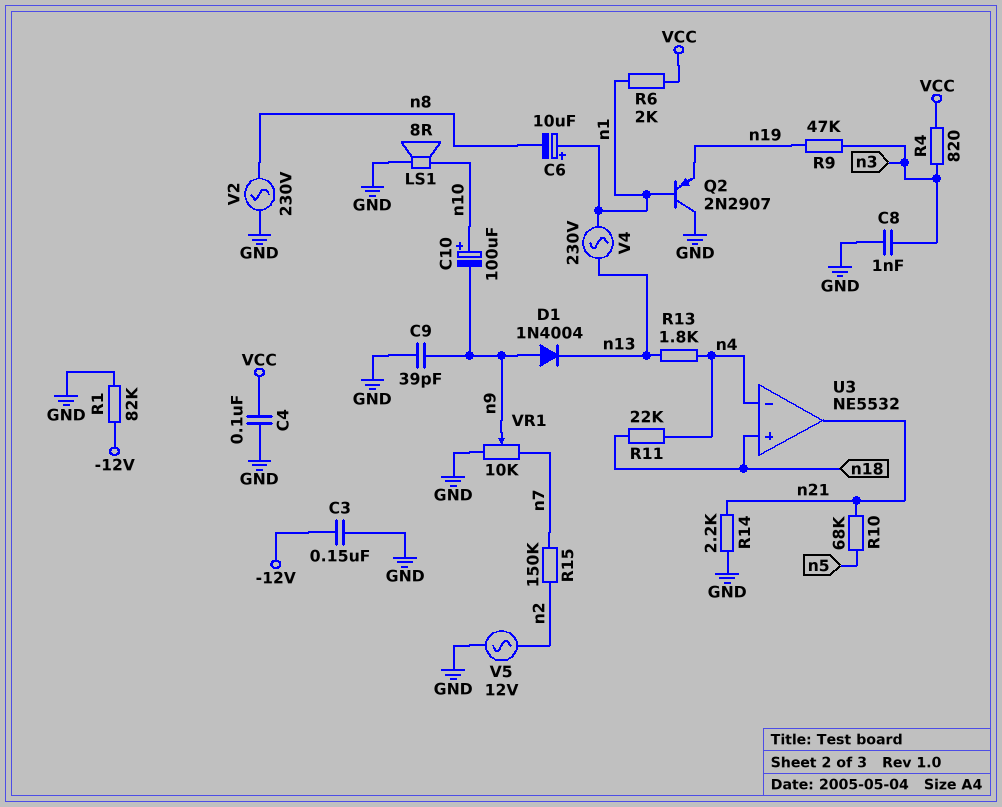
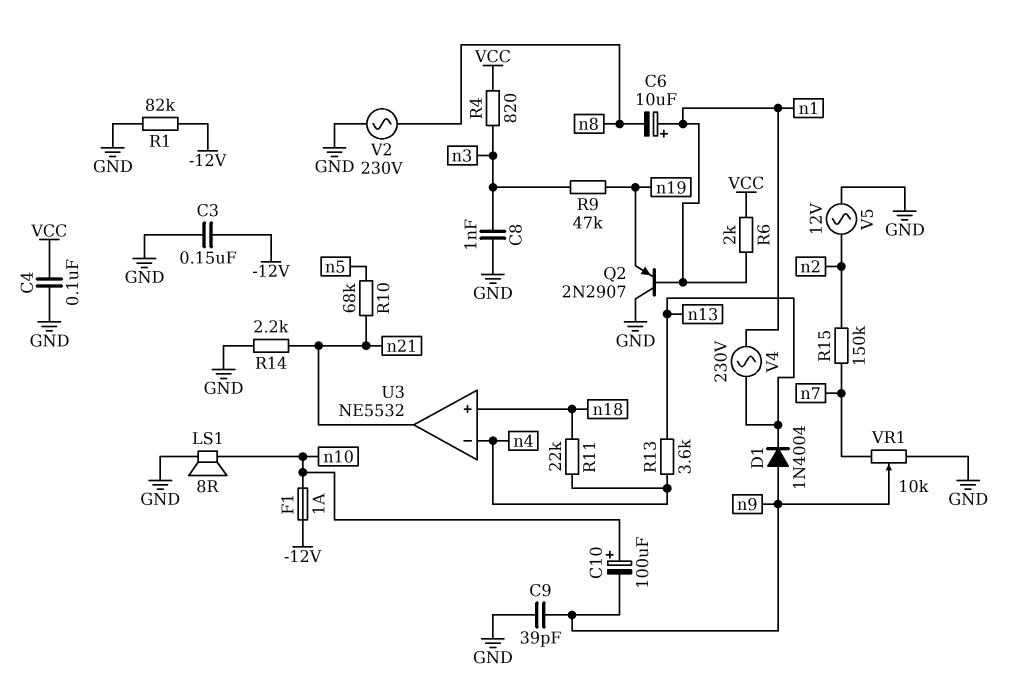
F1: none -> 1A (-12V, n10)
R13: 1.8k (n4, n13) -> 3.6k (n4, n13)

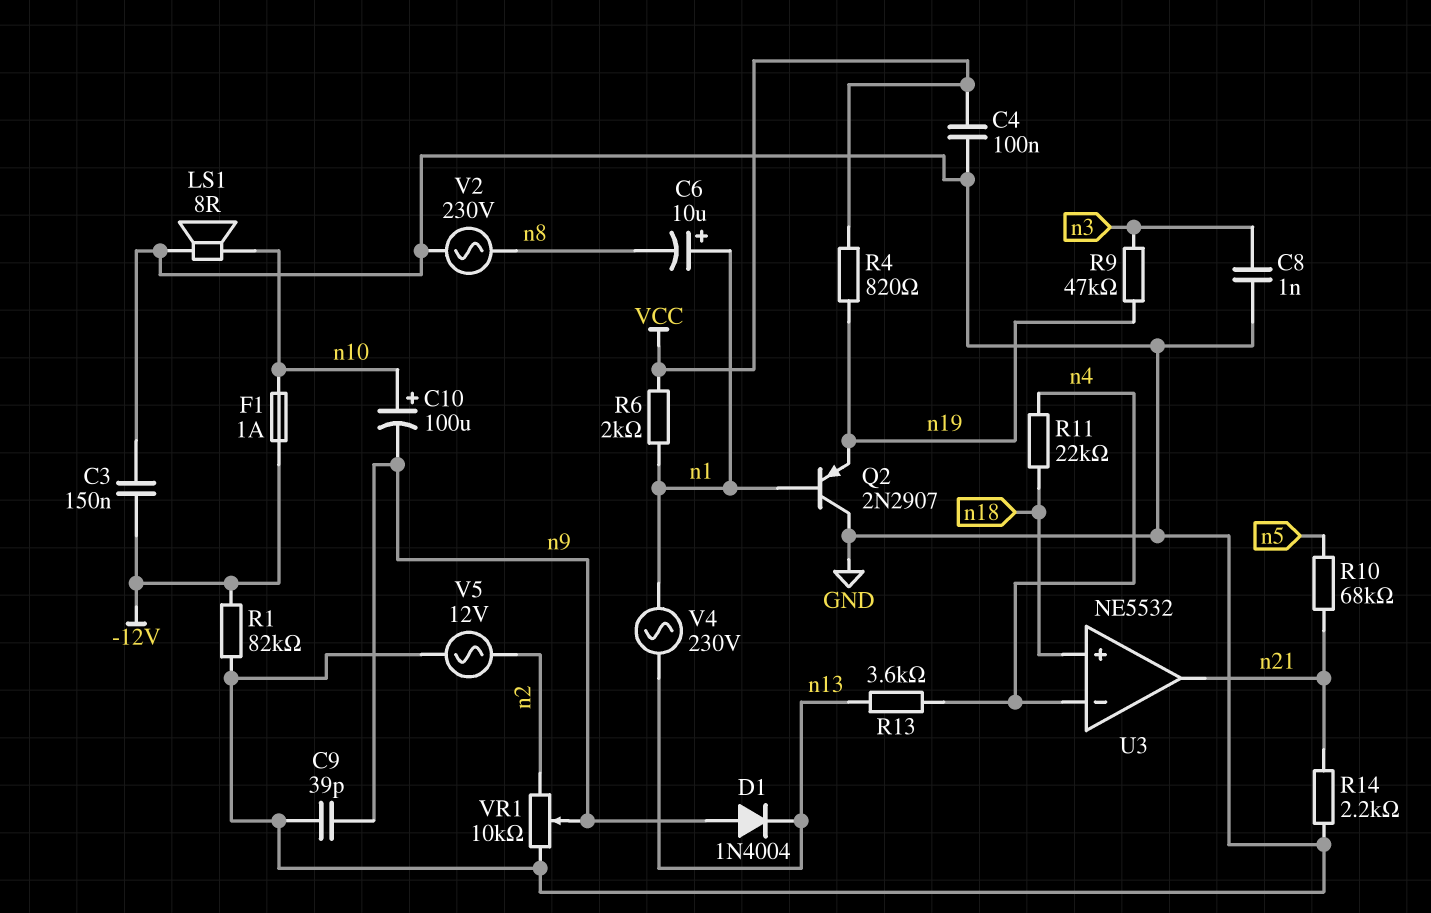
R4: 820 (VCC, n3) -> 820 (VCC, n19)
R15: 150k (n2, n7) -> none
VR1: 10k (GND, n7, wiper n9) -> 10k (GND, n2, wiper n9)

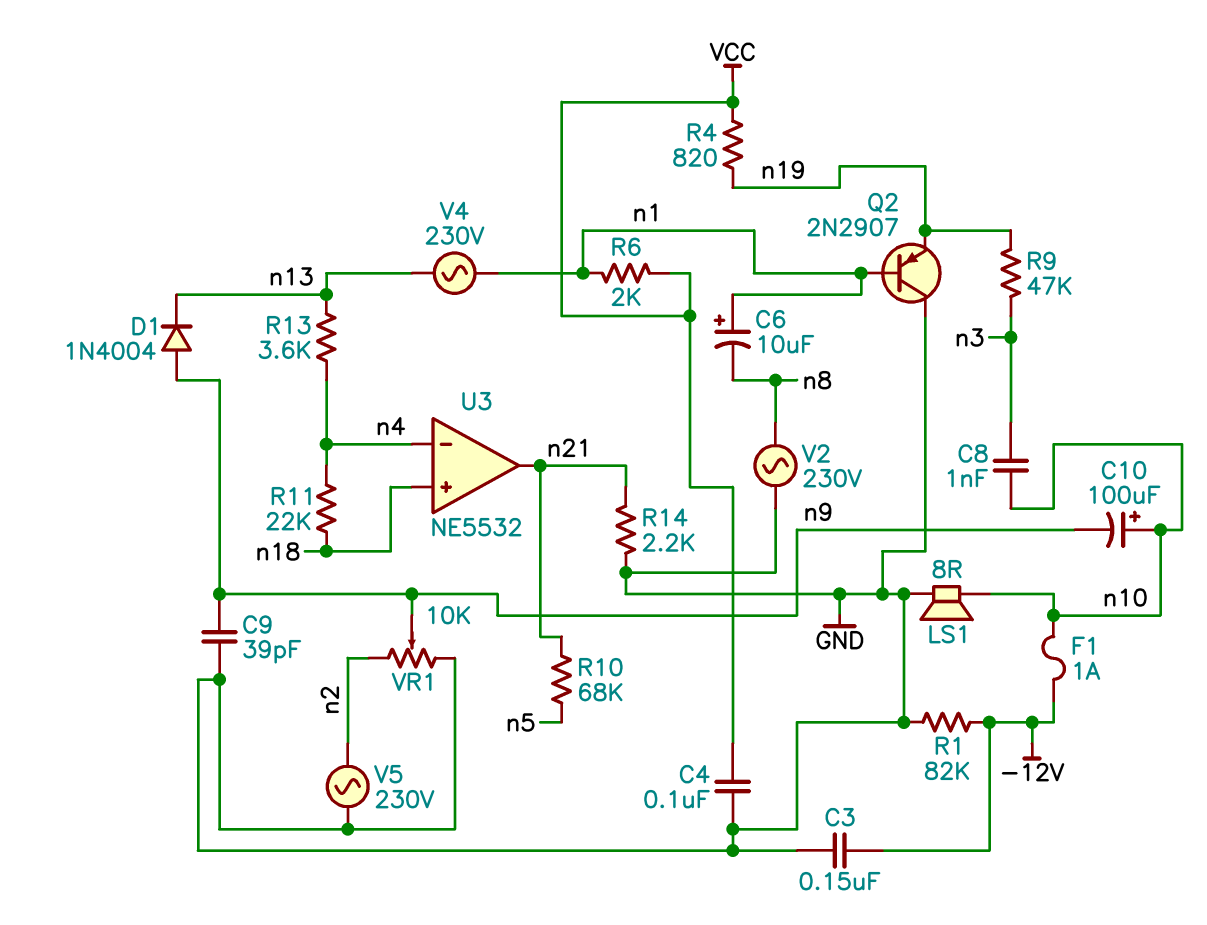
C8: 1nF (GND, n3) -> 1nF (n3, n10)
V5: AC 12V (GND, n2) -> AC 230V (GND, n2)

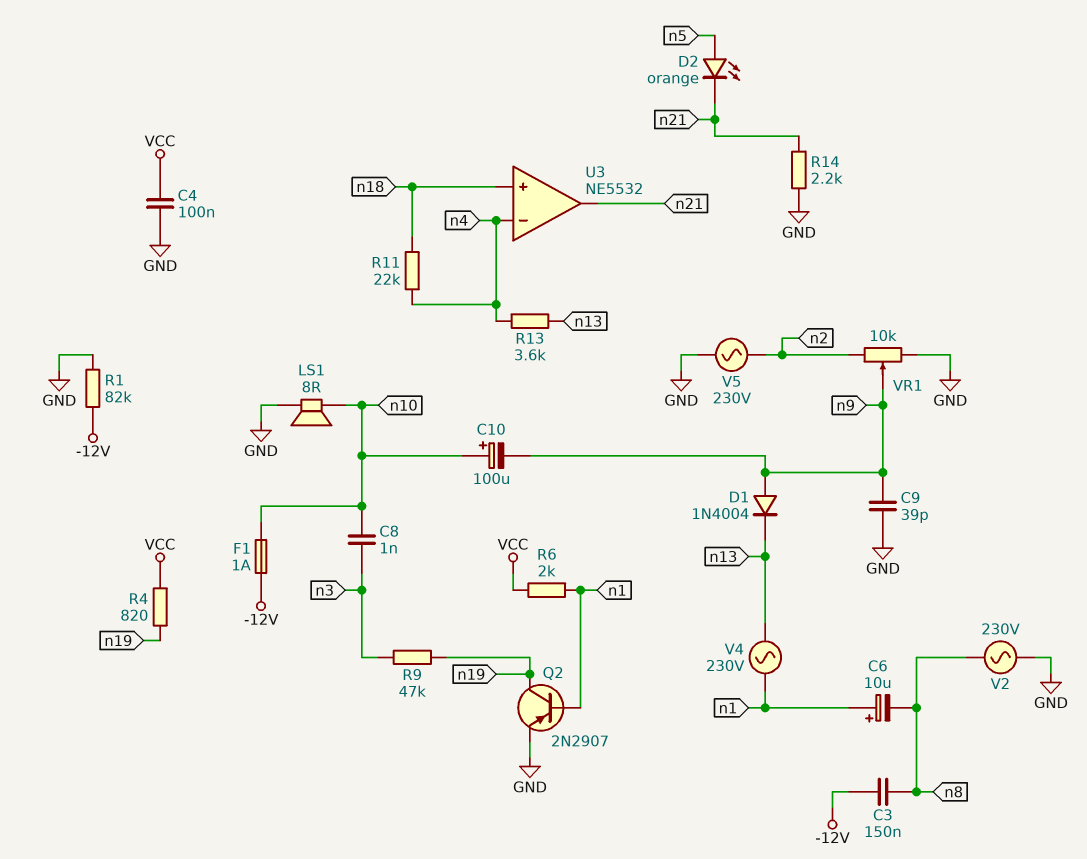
C3: 150nF (-12V, GND) -> 150nF (-12V, n8)
D2: none -> LED orange (A n5, K n21)
Q2: PNP 2N2907 (B n1, C GND, E n19) -> PNP 2N2907 (B n1, C n19, E GND)
R10: 68k (n5, n21) -> none

